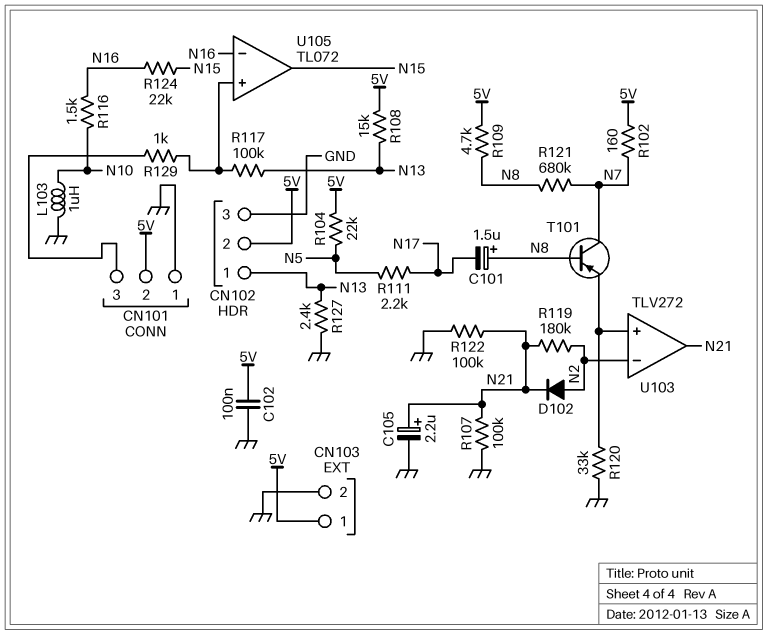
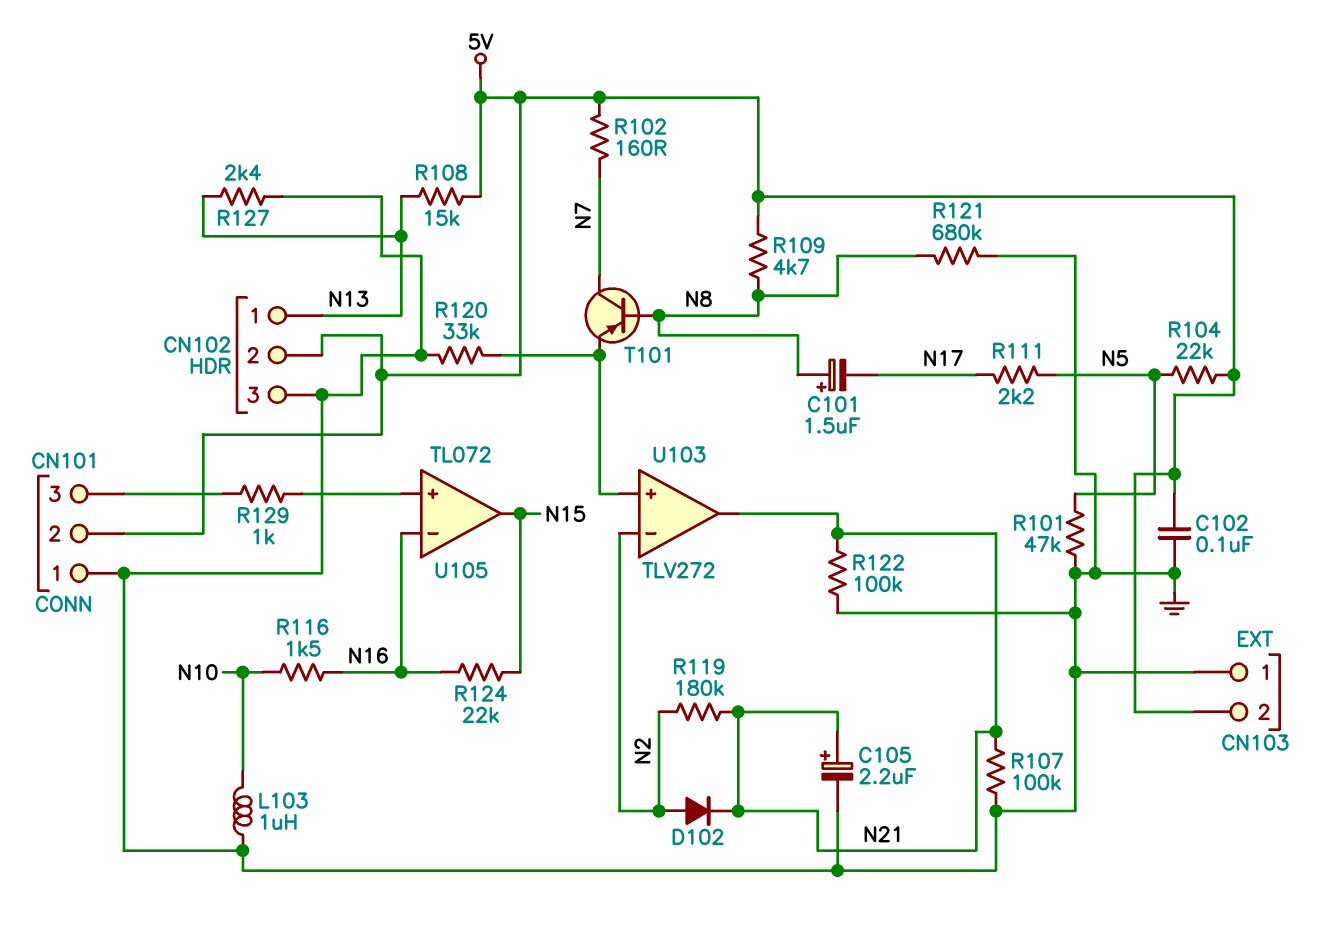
CN103 pin 1: 5V -> GND
CN103 pin 2: GND -> 5V
R101: none -> 47k (GND, N5)
R117: 100k (N13, U105/in+) -> none
R121: 680k (N7, N8) -> 680k (GND, N8)

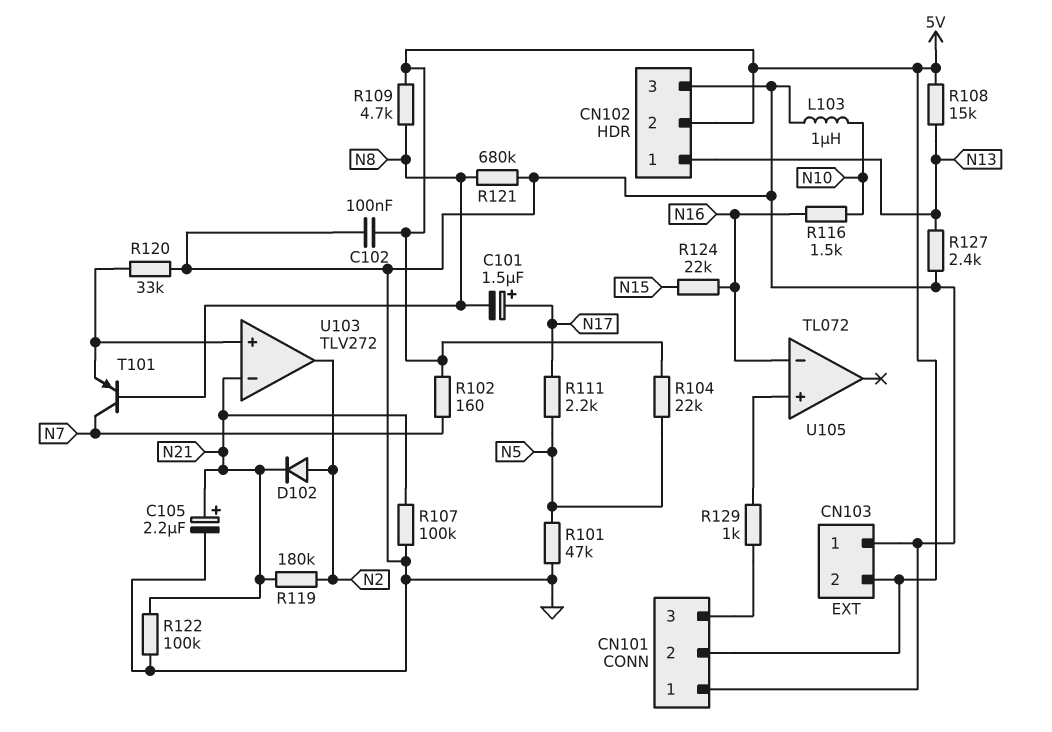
C101: 1.5uF (plus N8, minus N17) -> 1.5uF (plus N17, minus N8)
U103 pin in-: N2 -> N21
U103 pin out: N21 -> N2
U105 pin out: N15 -> none

